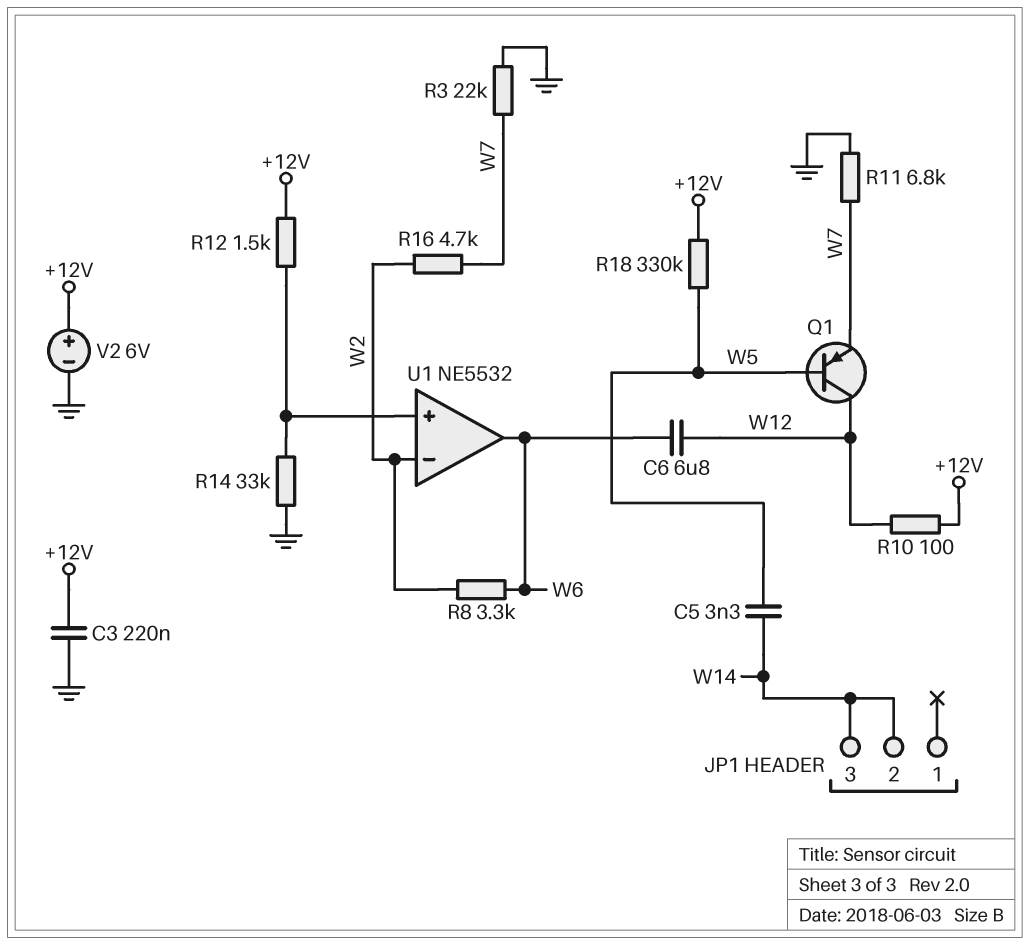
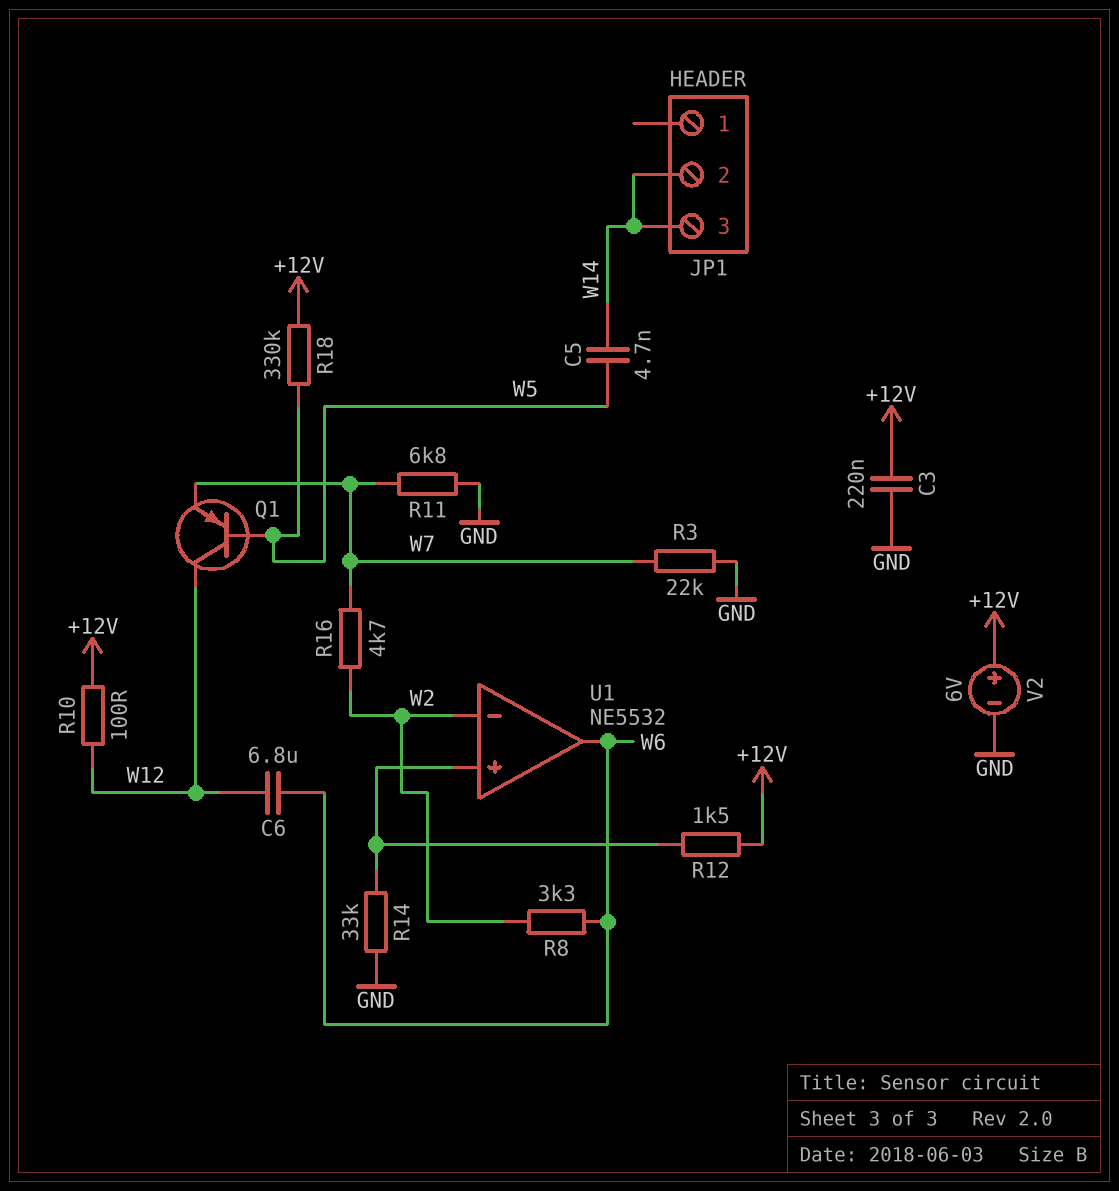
C5: 3.3nF (W5, W14) -> 4.7nF (W5, W14)

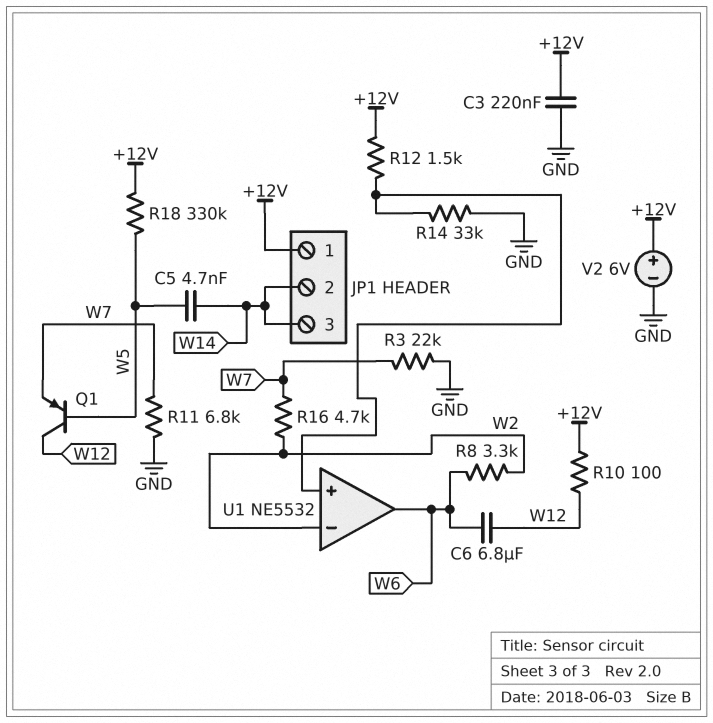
JP1 pin 1: none -> +12V

